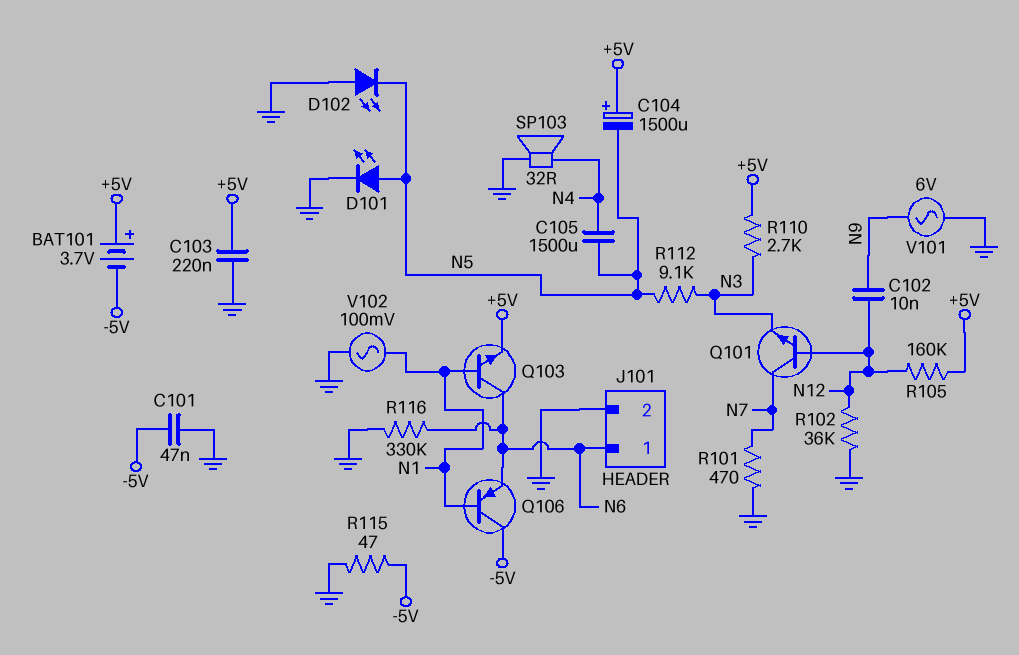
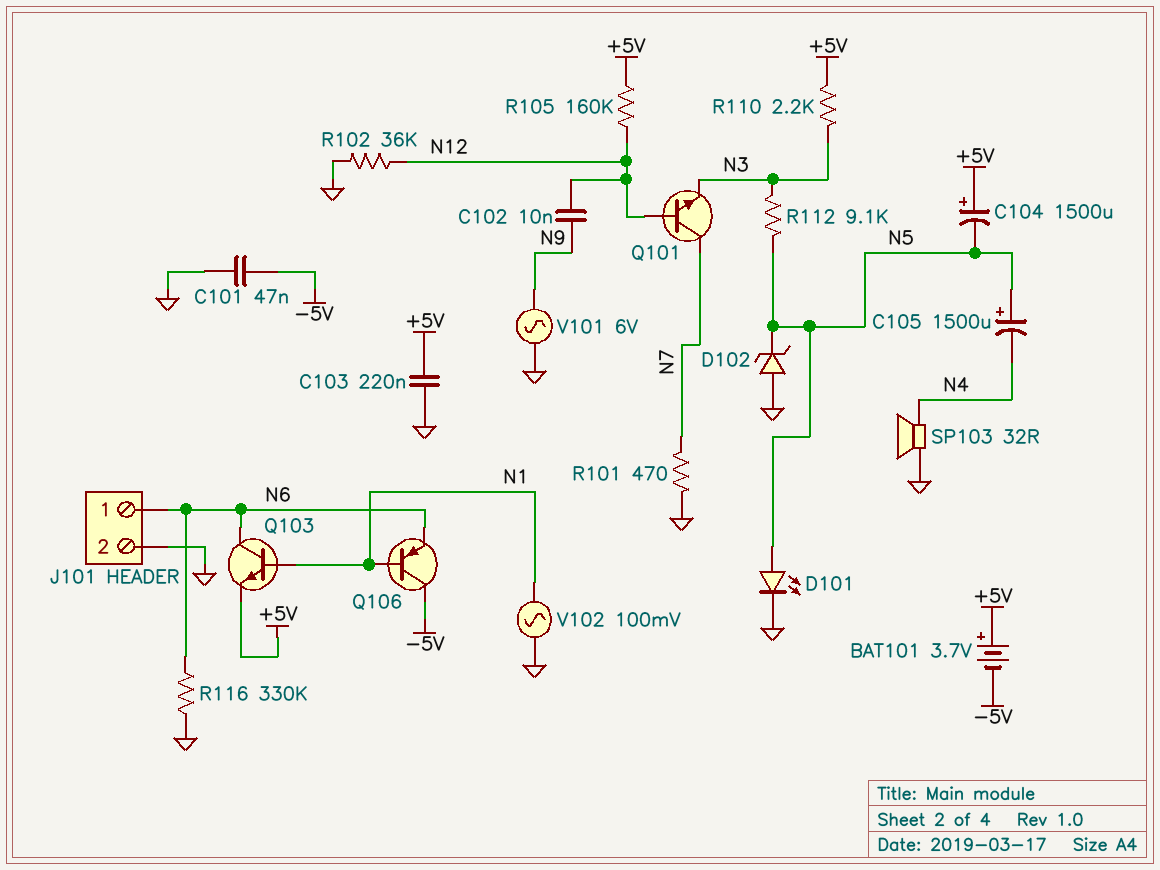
C105: 1500uF (N4, N5) -> 1500uF (plus N5, minus N4)
D102: LED (A GND, K N5) -> zener (A GND, K N5)
R110: 2.7k (+5V, N3) -> 2.2k (+5V, N3)
R115: 47 (-5V, GND) -> none

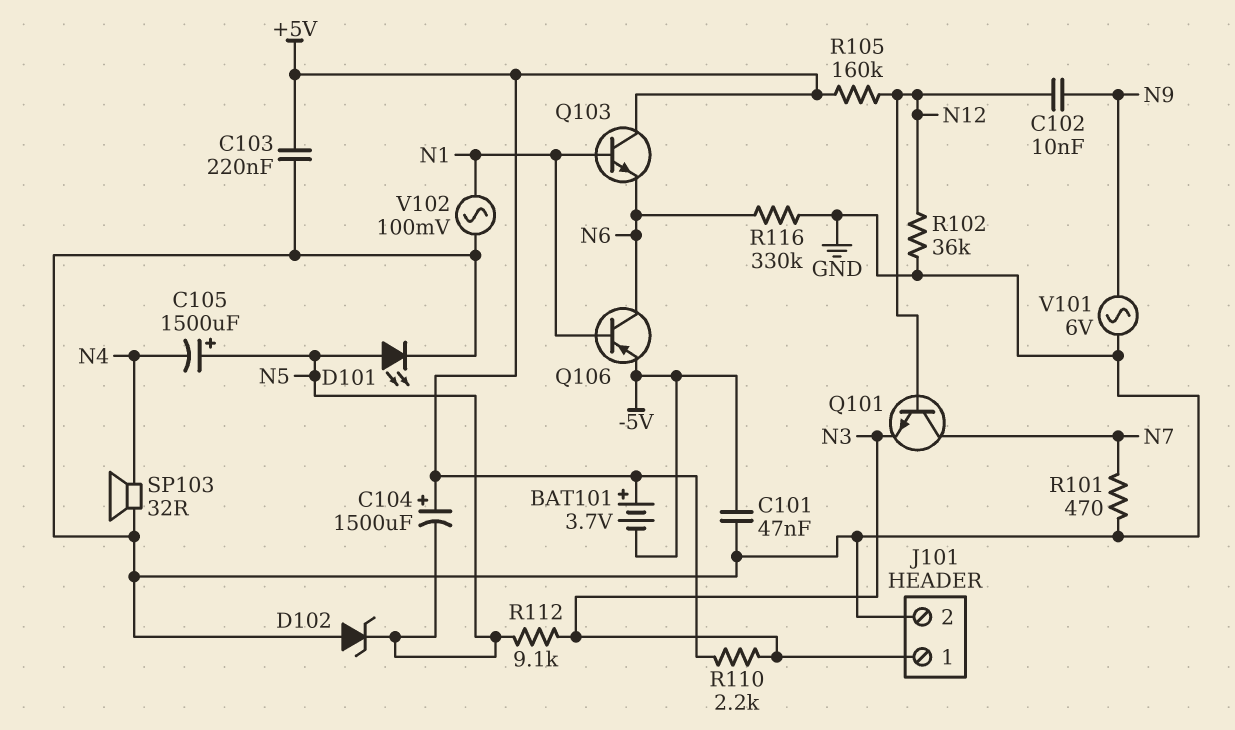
J101 pin 1: N6 -> N3
Q103: NPN (B N1, C N6, E +5V) -> NPN (B N1, C +5V, E N6)
Q106: PNP (B N1, C -5V, E N6) -> PNP (B N1, C N6, E -5V)

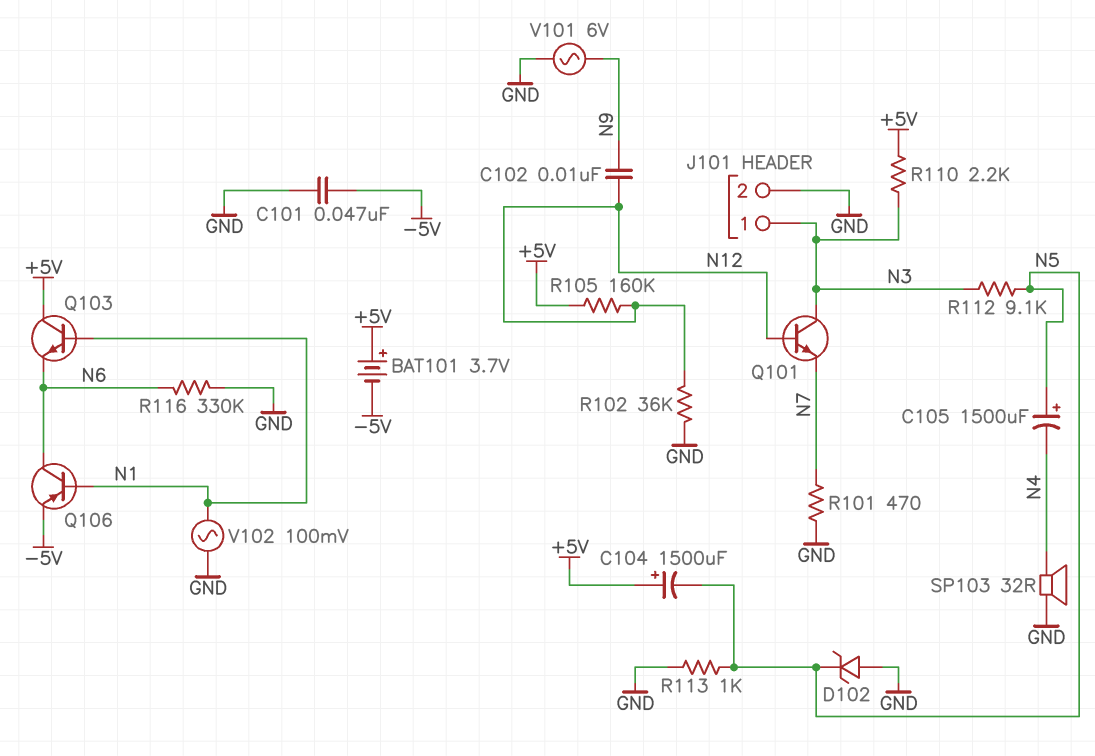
C103: 220nF (+5V, GND) -> none
D101: LED (A N5, K GND) -> none
Q101: NPN (B N12, C N7, E N3) -> NPN (B N12, C N3, E N7)
R113: none -> 1k (GND, N5)

